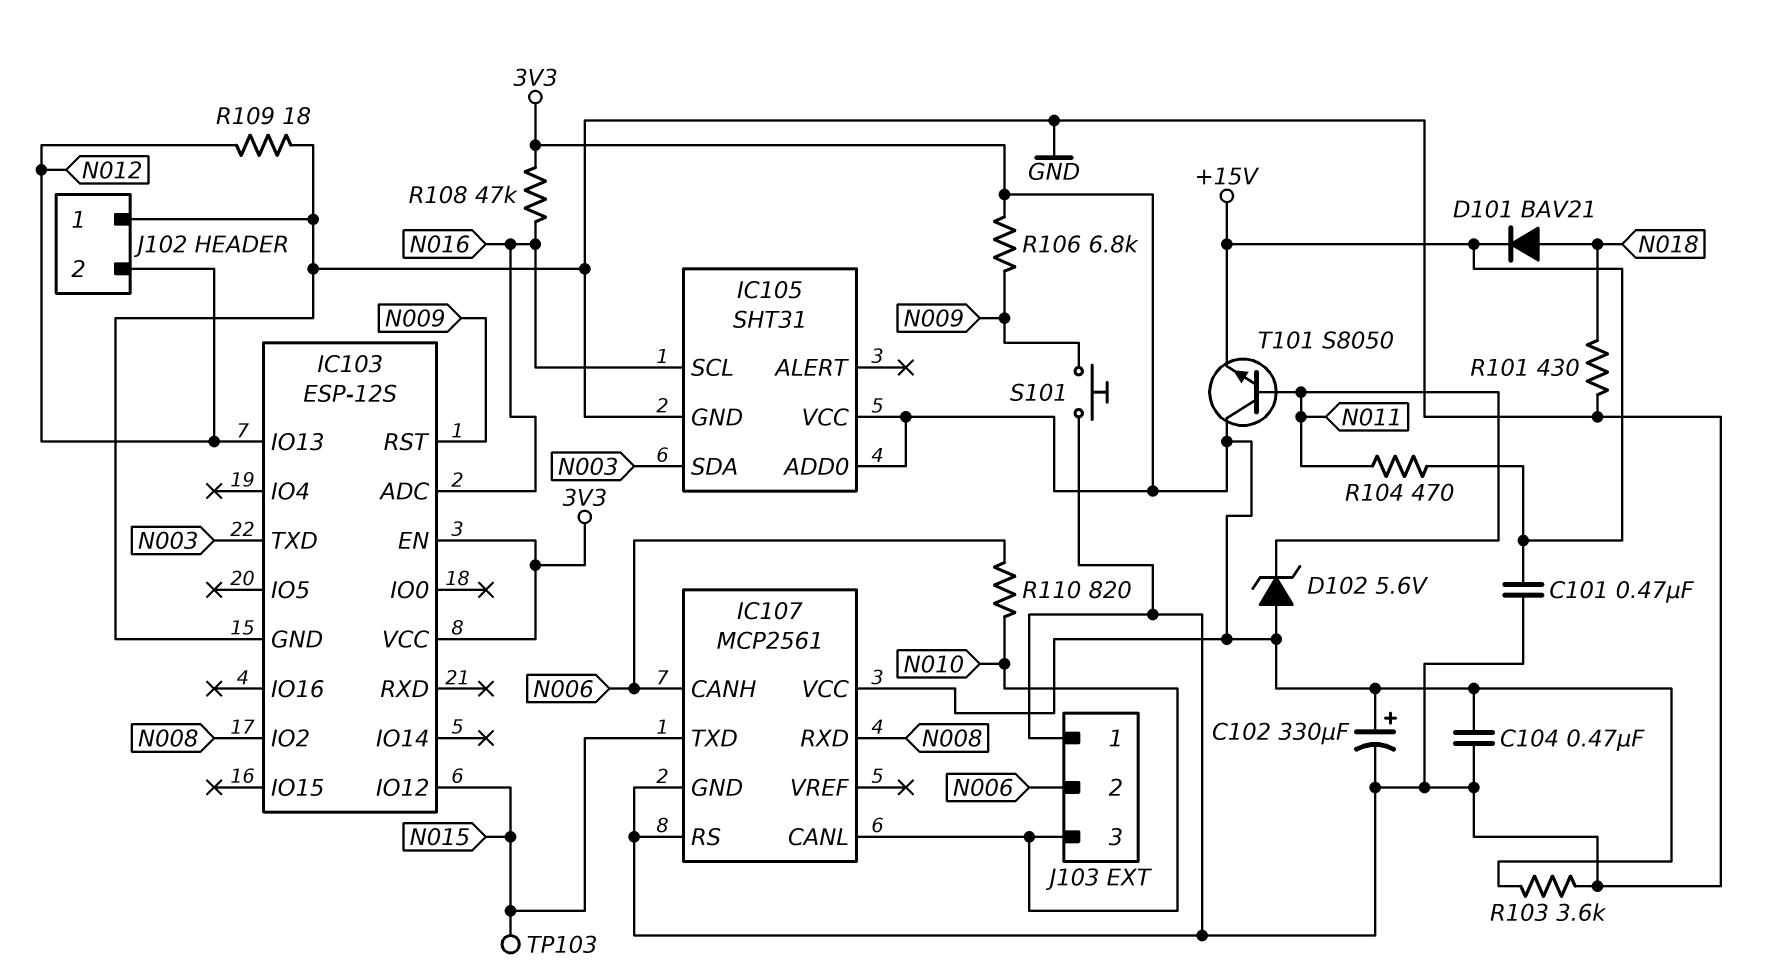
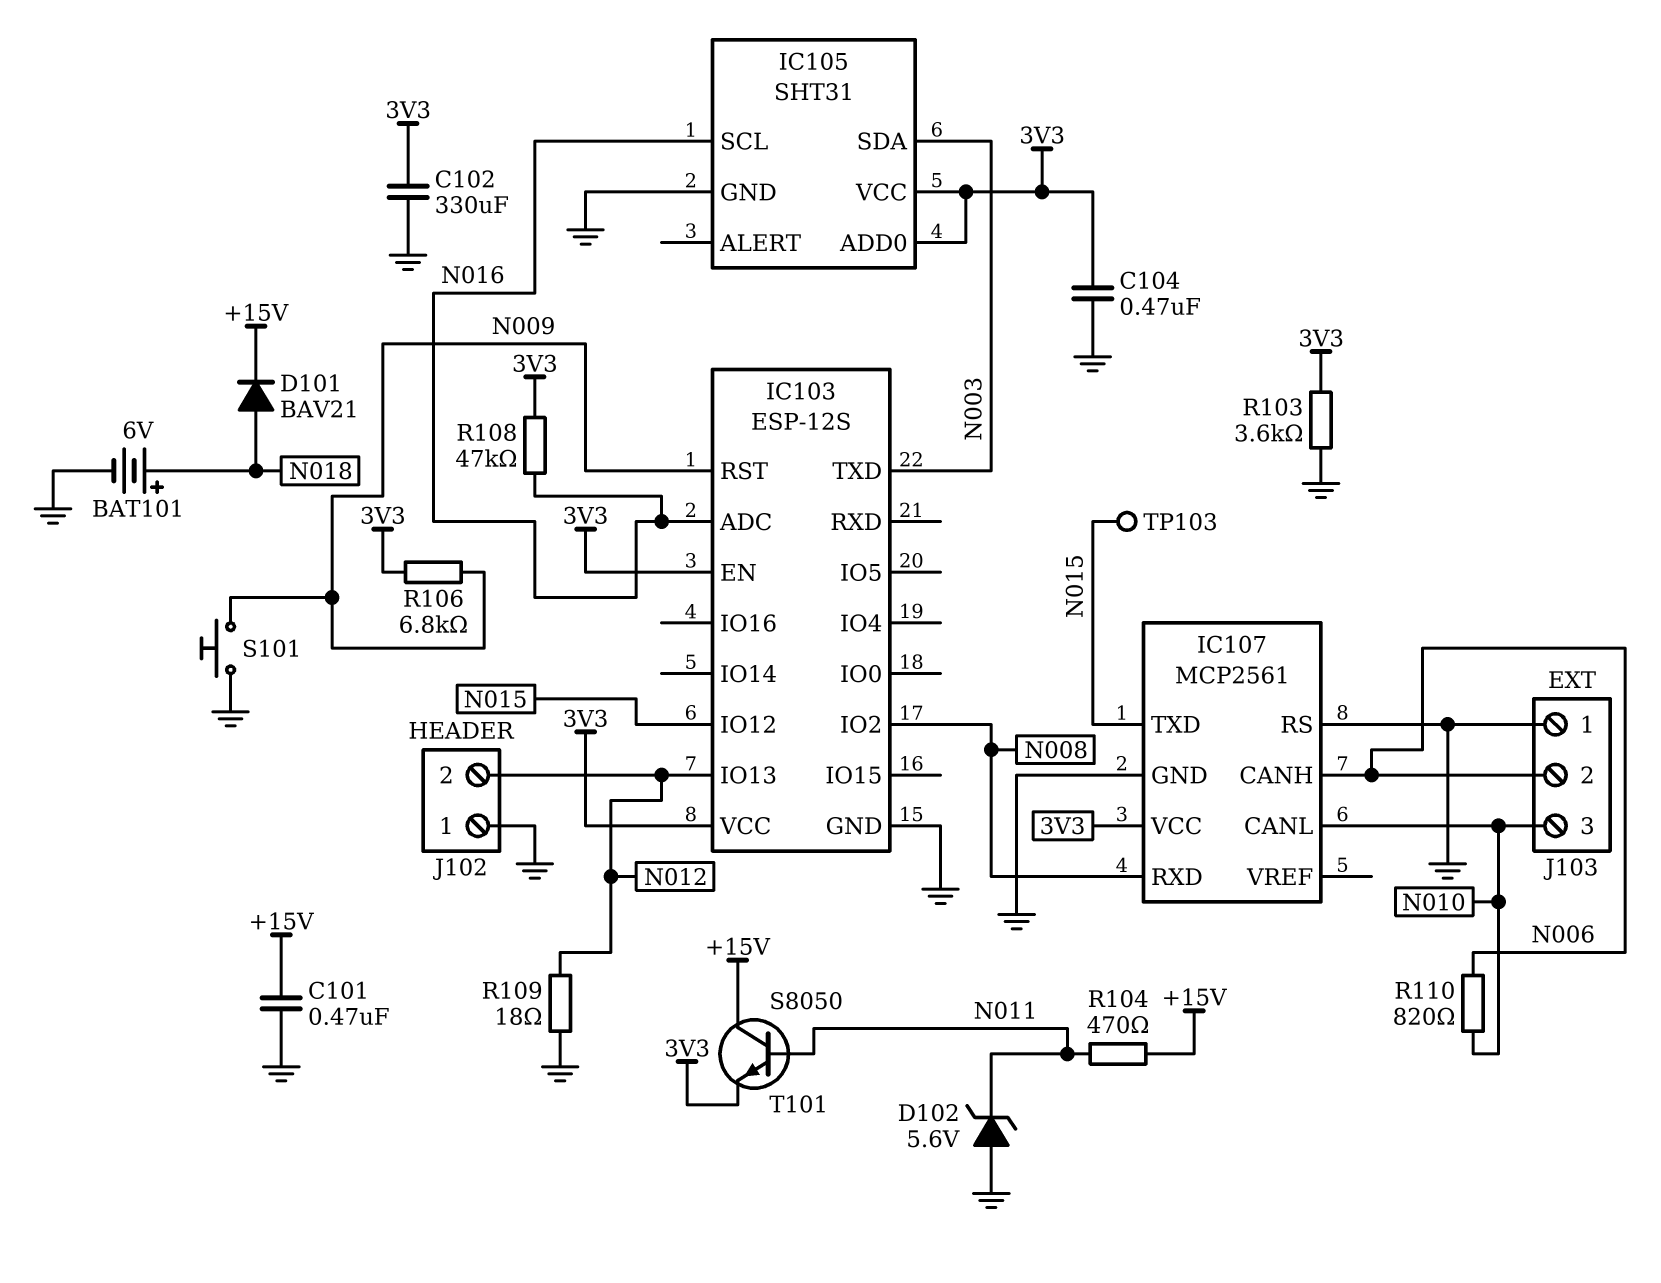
BAT101: none -> 6V (plus N018, minus GND)
C102: 330uF (plus 3V3, minus GND) -> 330uF (3V3, GND)
D102: zener 5.6V (A 3V3, K N011) -> zener 5.6V (A GND, K N011)
R101: 430 (GND, N018) -> none
T101: NPN S8050 (B N011, C 3V3, E +15V) -> NPN S8050 (B N011, C +15V, E 3V3)

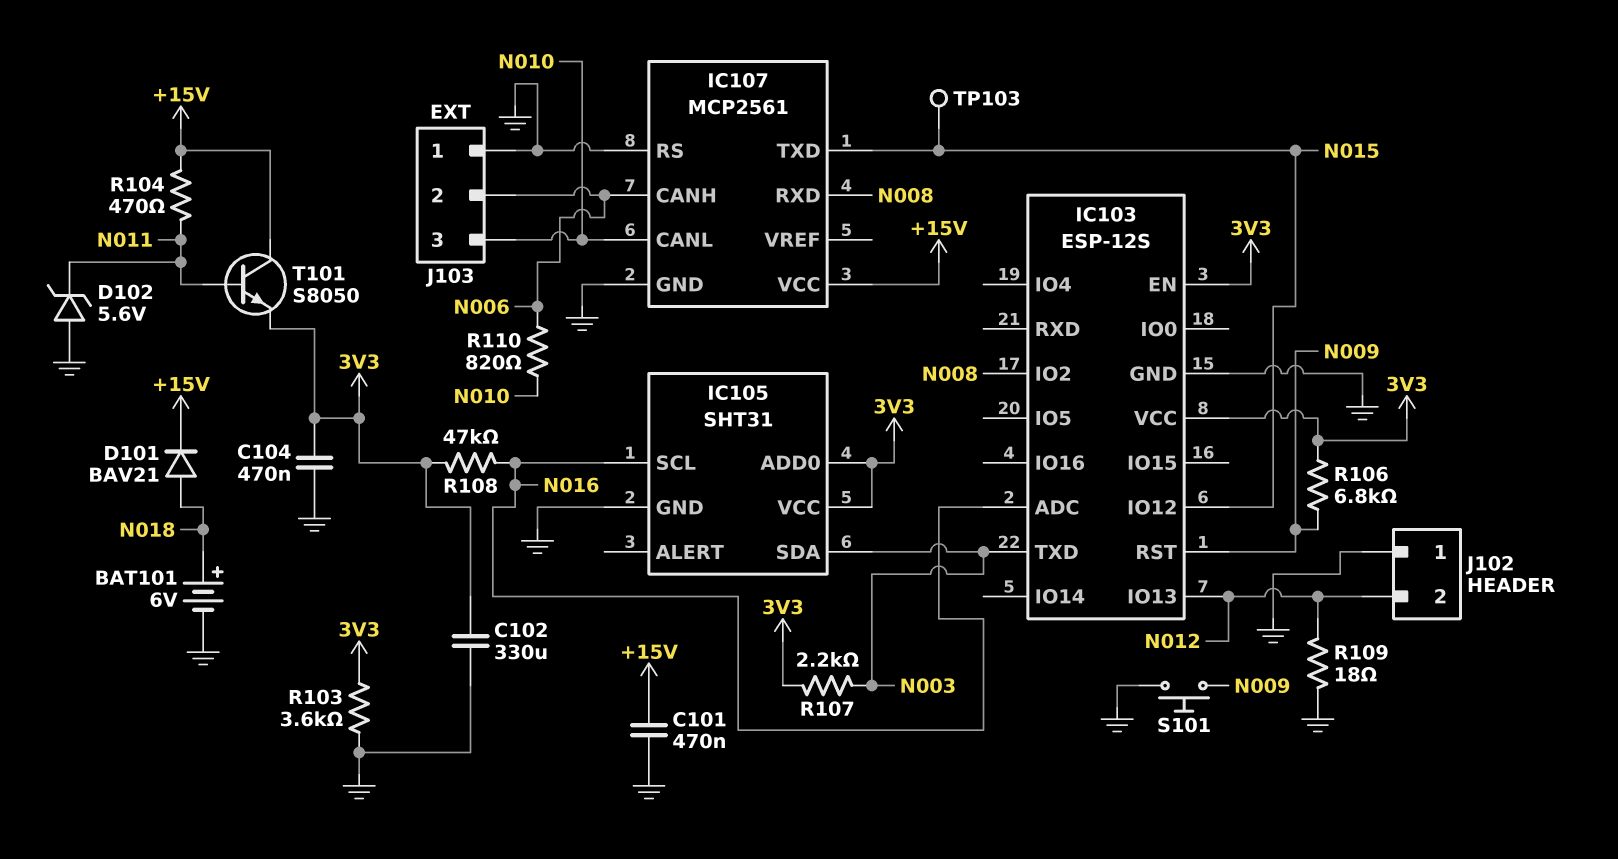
IC107 pin VCC: 3V3 -> +15V
R107: none -> 2.2k (3V3, N003)

